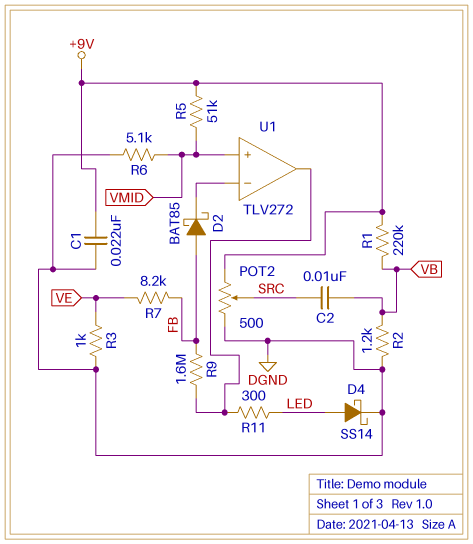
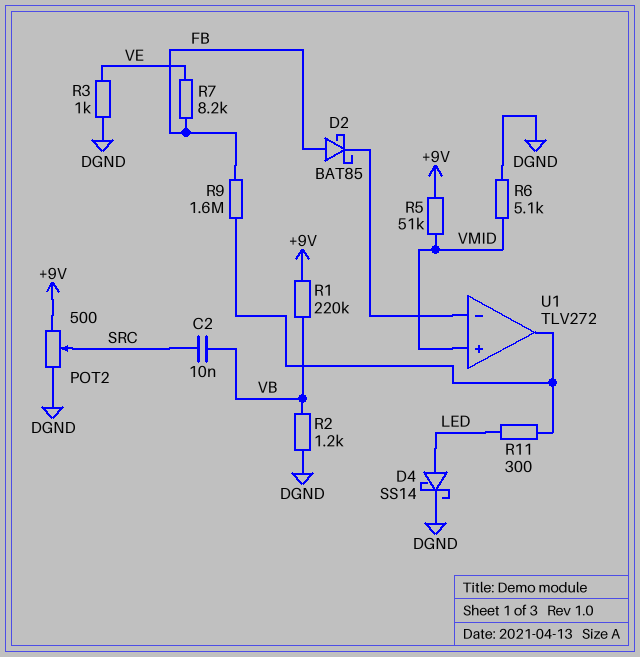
C1: 22nF (+9V, DGND) -> none

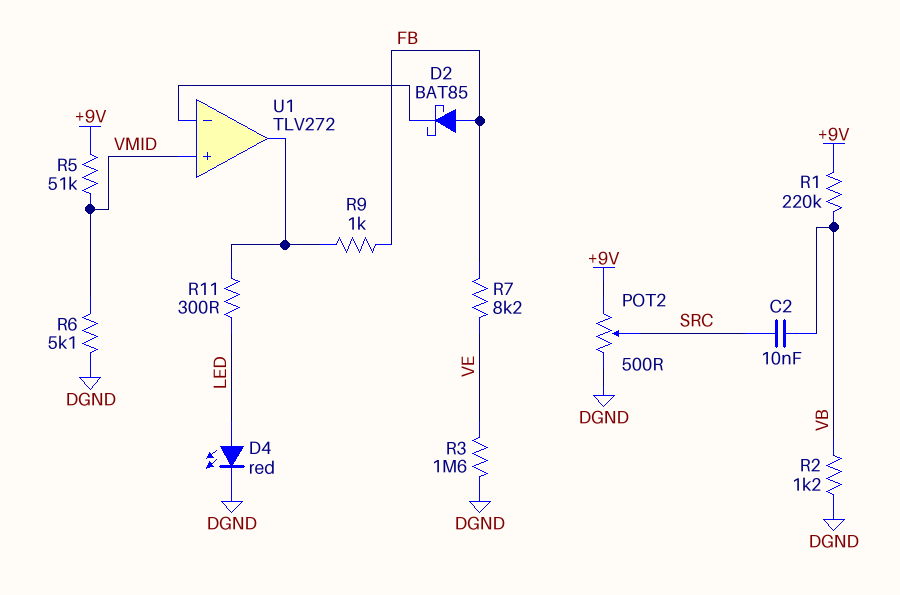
D4: schottky SS14 (A LED, K DGND) -> LED red (A LED, K DGND)
R3: 1k (DGND, VE) -> 1.6M (DGND, VE)
R9: 1.6M (FB, U1/out) -> 1k (FB, U1/out)

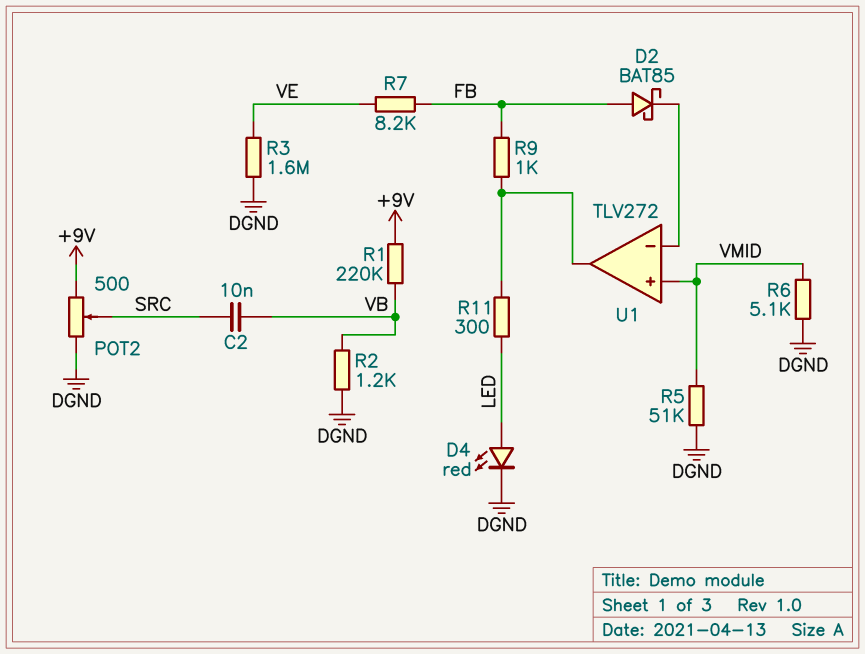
R5: 51k (+9V, VMID) -> 51k (DGND, VMID)

